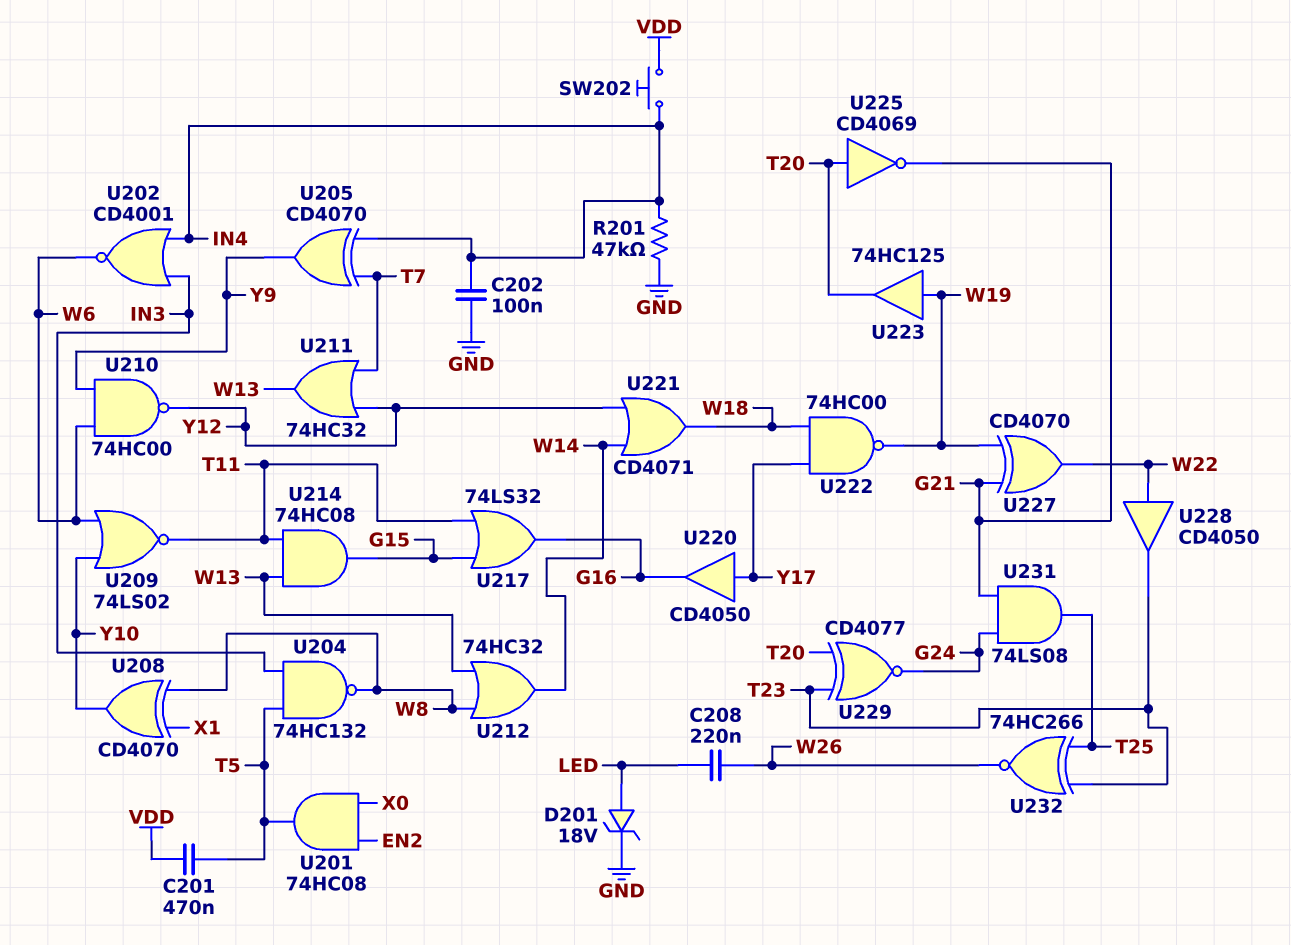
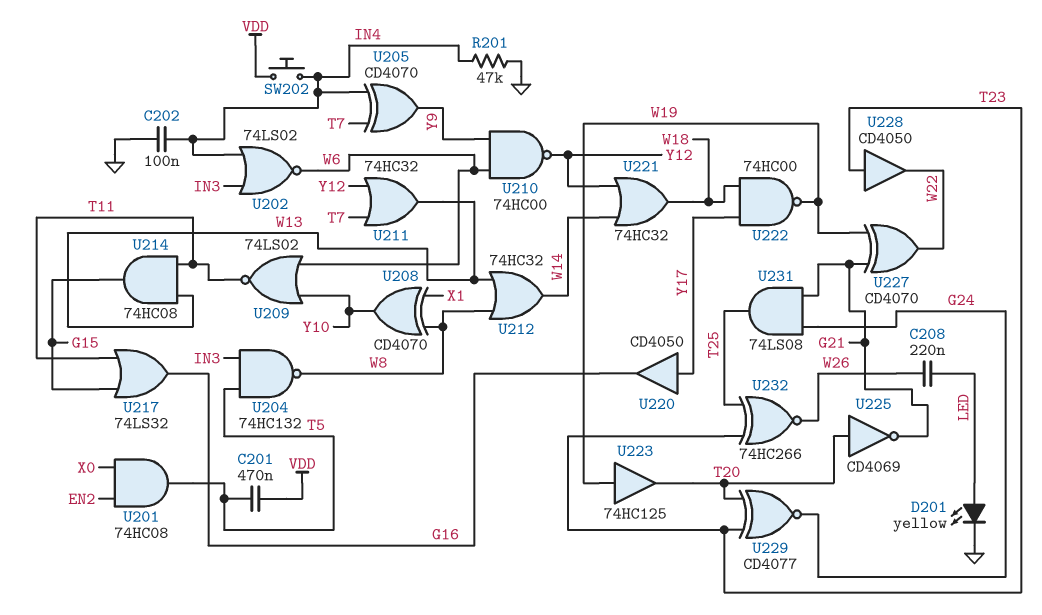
D201: zener 18V (A LED, K GND) -> LED yellow (A LED, K GND)
U202: NOR CD4001 (in IN3, in IN4, out W6) -> NOR 74LS02 (in IN3, in IN4, out W6)
U221: OR CD4071 (in W14, in Y12, out W18) -> OR 74HC32 (in W14, in Y12, out W18)
U228: buffer CD4050 (in W22, out T23) -> buffer CD4050 (in T23, out W22)

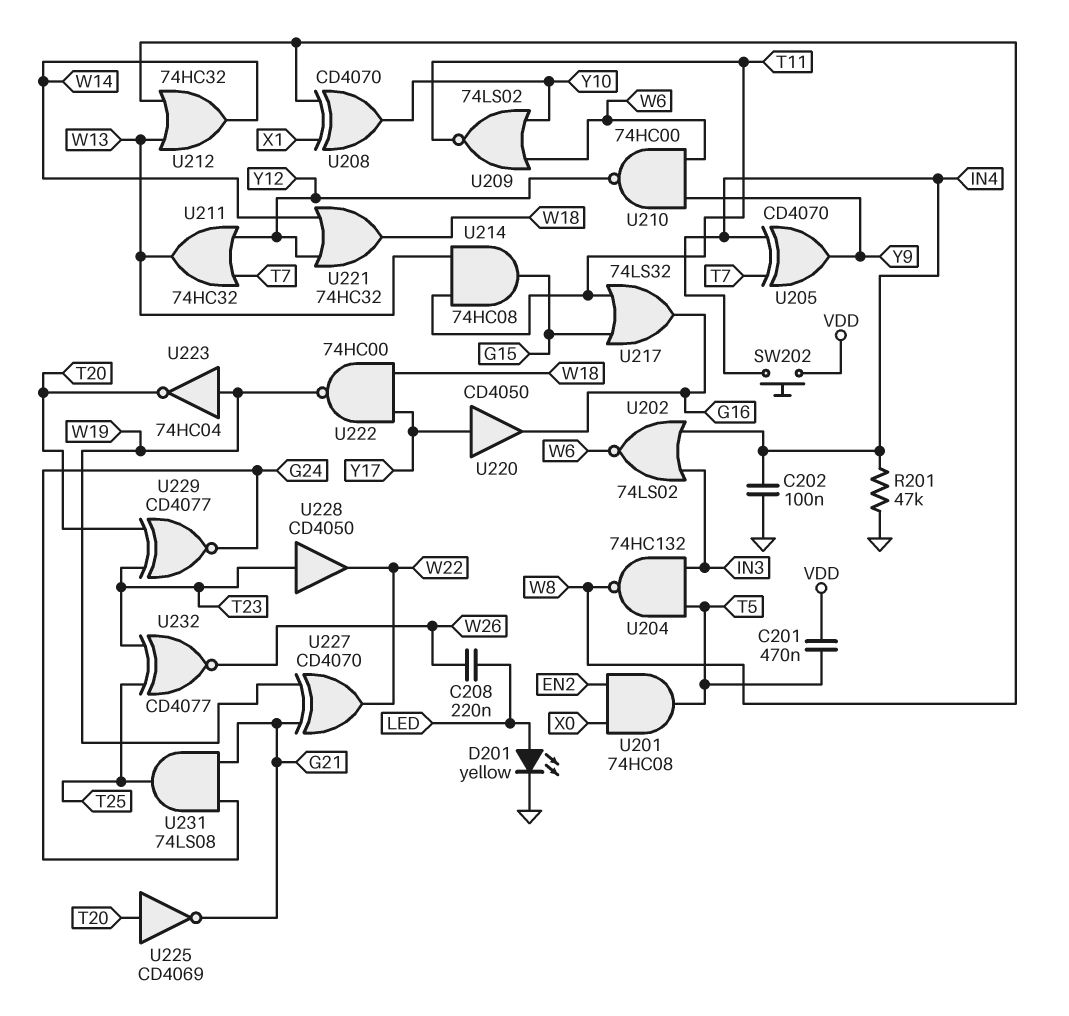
U223: buffer 74HC125 (in W19, out T20) -> NOT 74HC04 (in W19, out T20)
U232: XNOR 74HC266 (in T23, in T25, out W26) -> XNOR CD4077 (in T23, in T25, out W26)

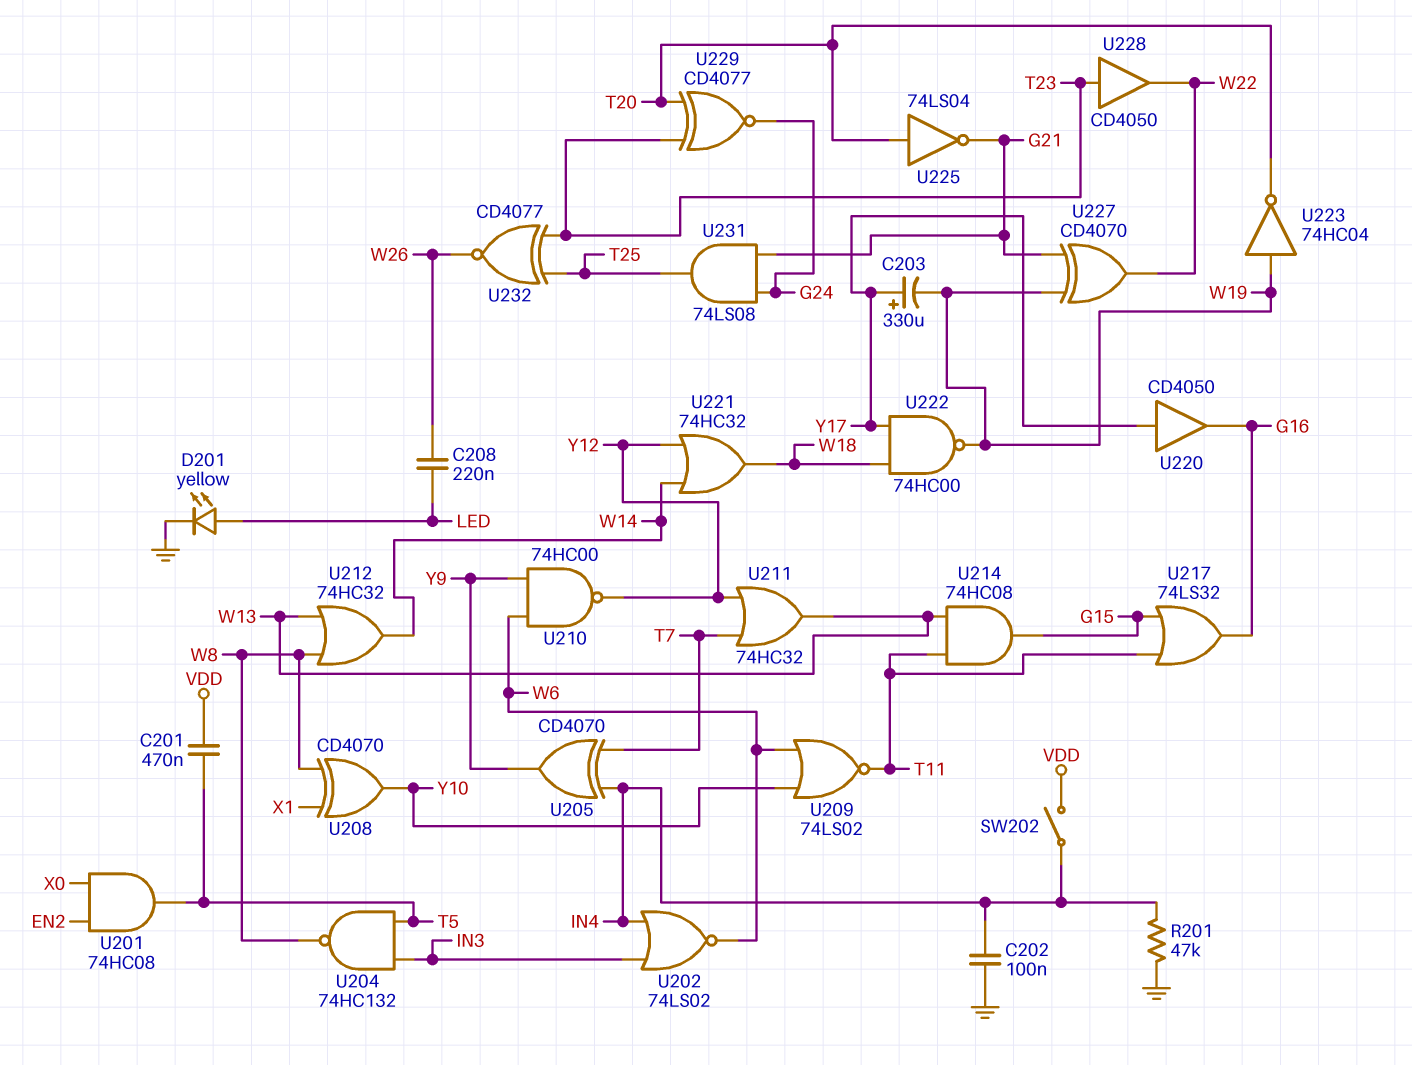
C203: none -> 330uF (plus Y17, minus W19)
SW202: button (IN4, VDD) -> switch (IN4, VDD)
U225: NOT CD4069 (in T20, out G21) -> NOT 74LS04 (in T20, out G21)

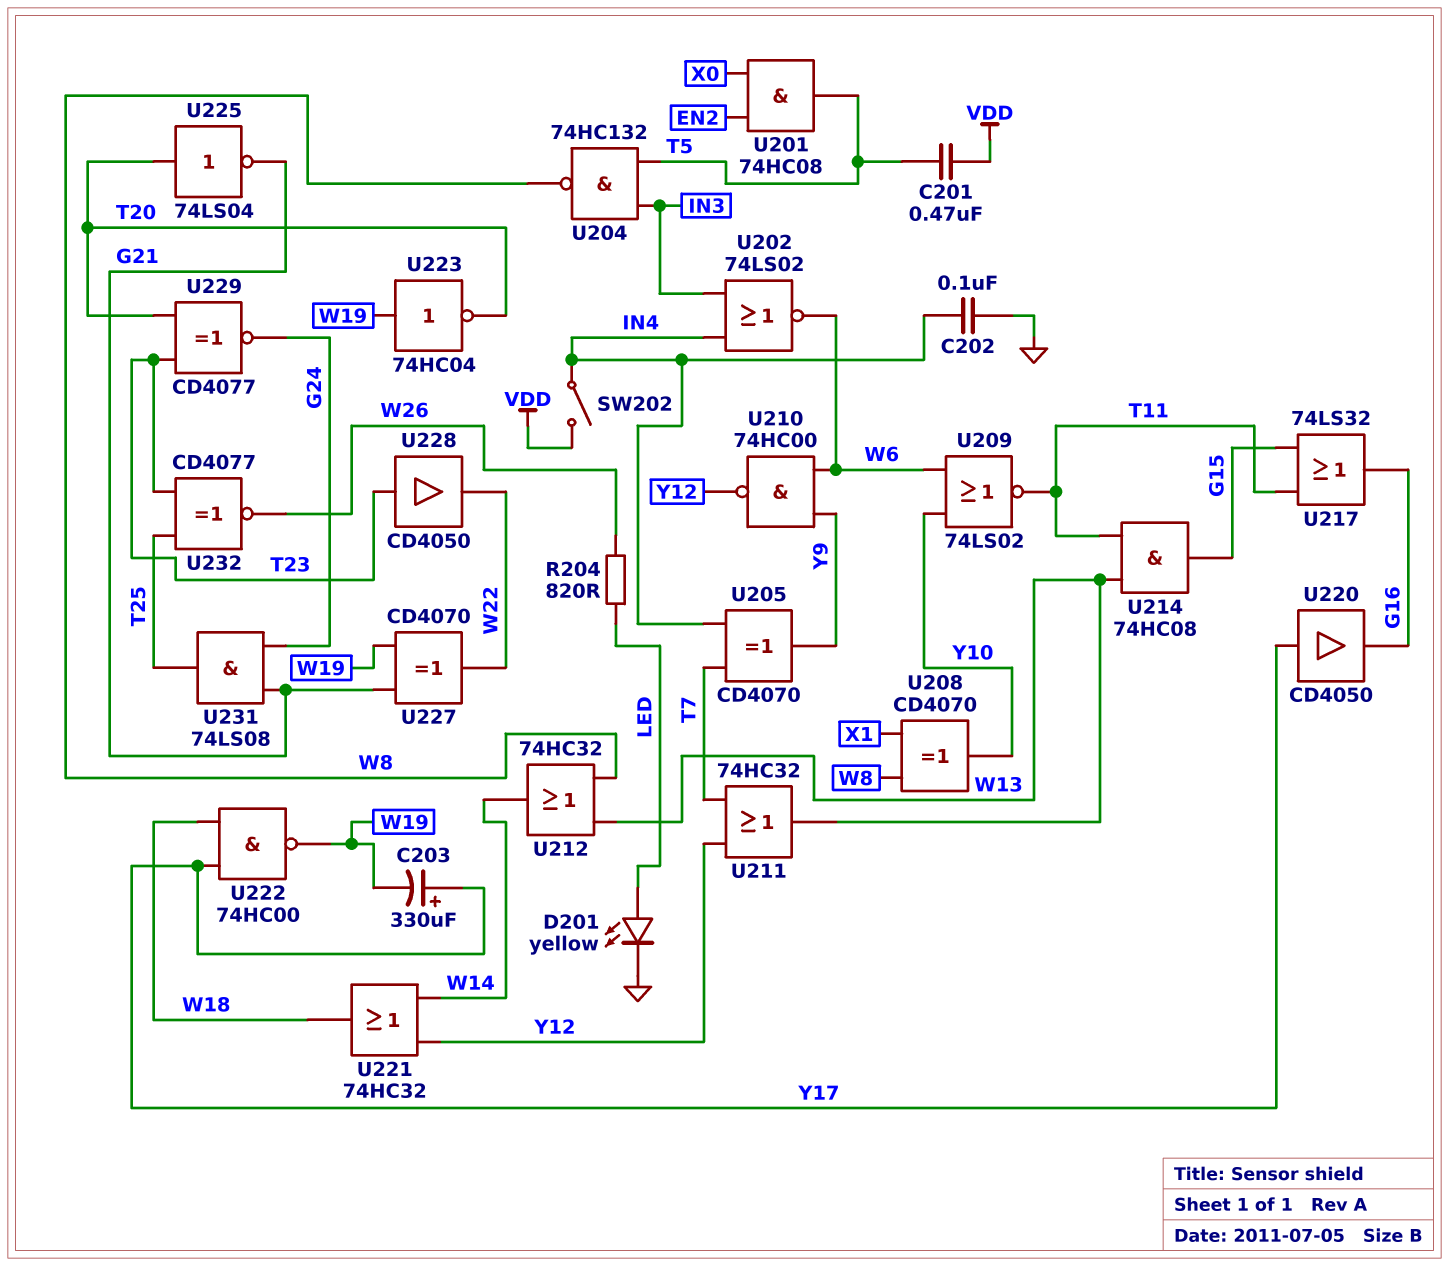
C208: 220nF (LED, W26) -> none
R201: 47k (GND, IN4) -> none
R204: none -> 820 (LED, W26)

